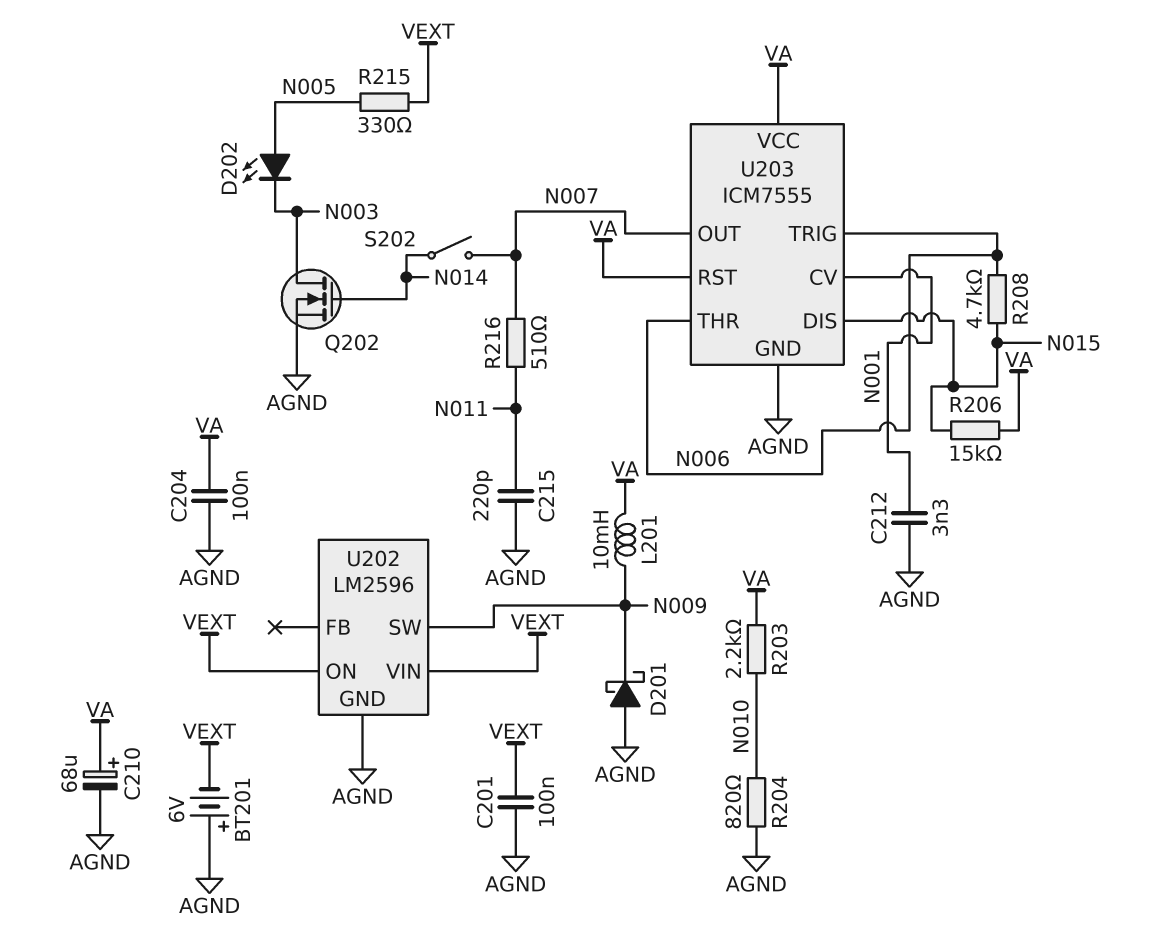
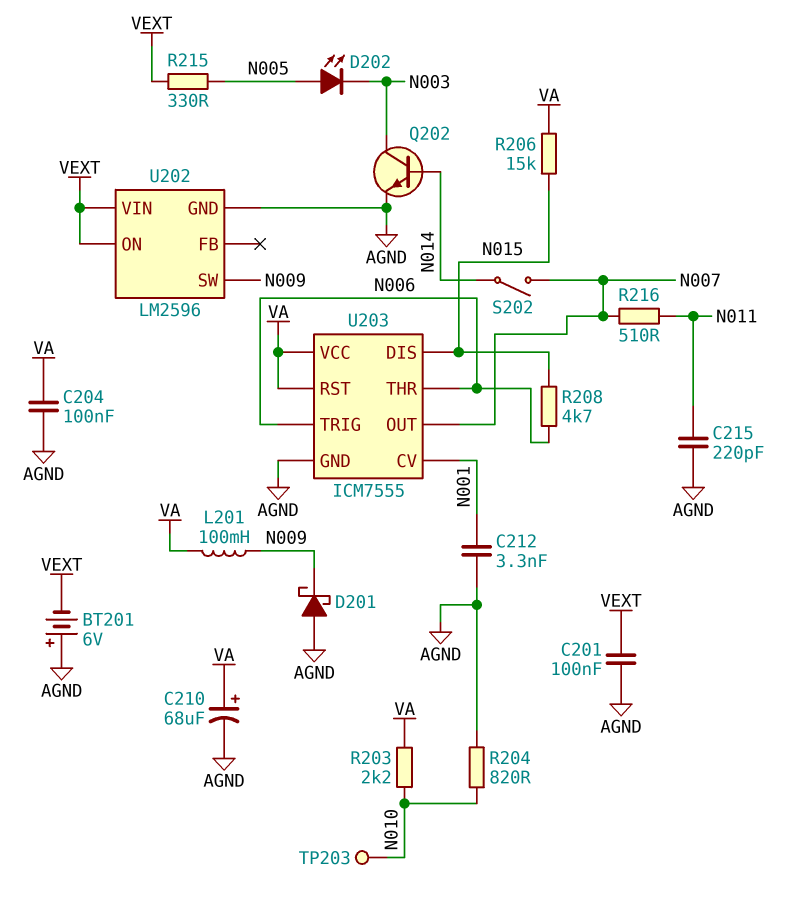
L201: 10mH (N009, VA) -> 100mH (N009, VA)
Q202: NMOS (G N014, D N003, S AGND) -> NPN (B N014, C N003, E AGND)
TP203: none -> test point (N010)

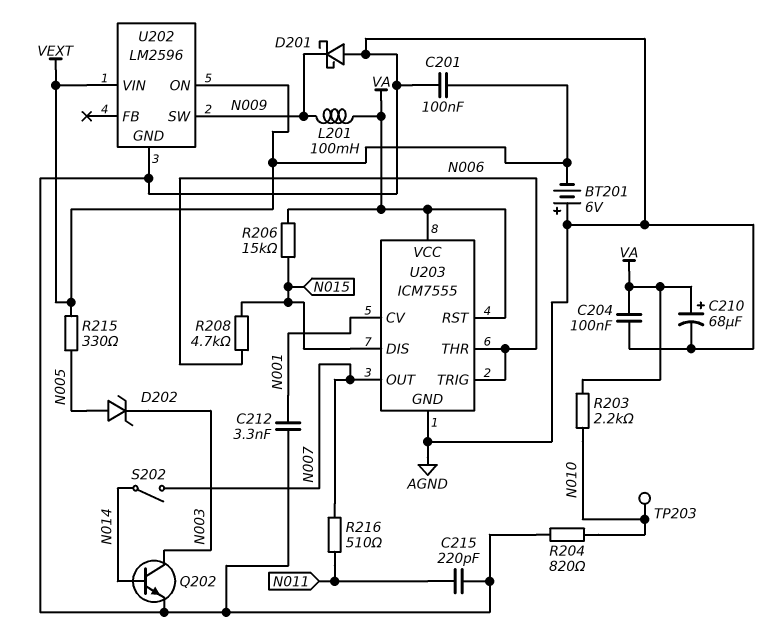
D202: LED (A N005, K N003) -> zener (A N005, K N003)

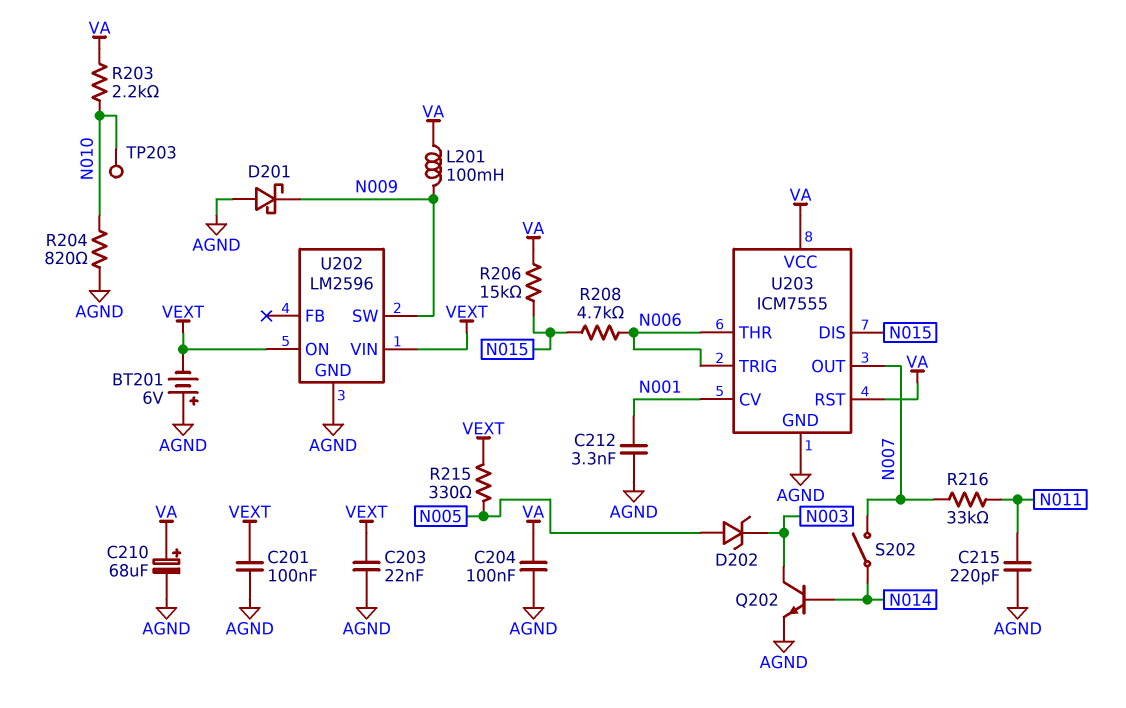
C203: none -> 22nF (AGND, VEXT)
R216: 510 (N007, N011) -> 33k (N007, N011)

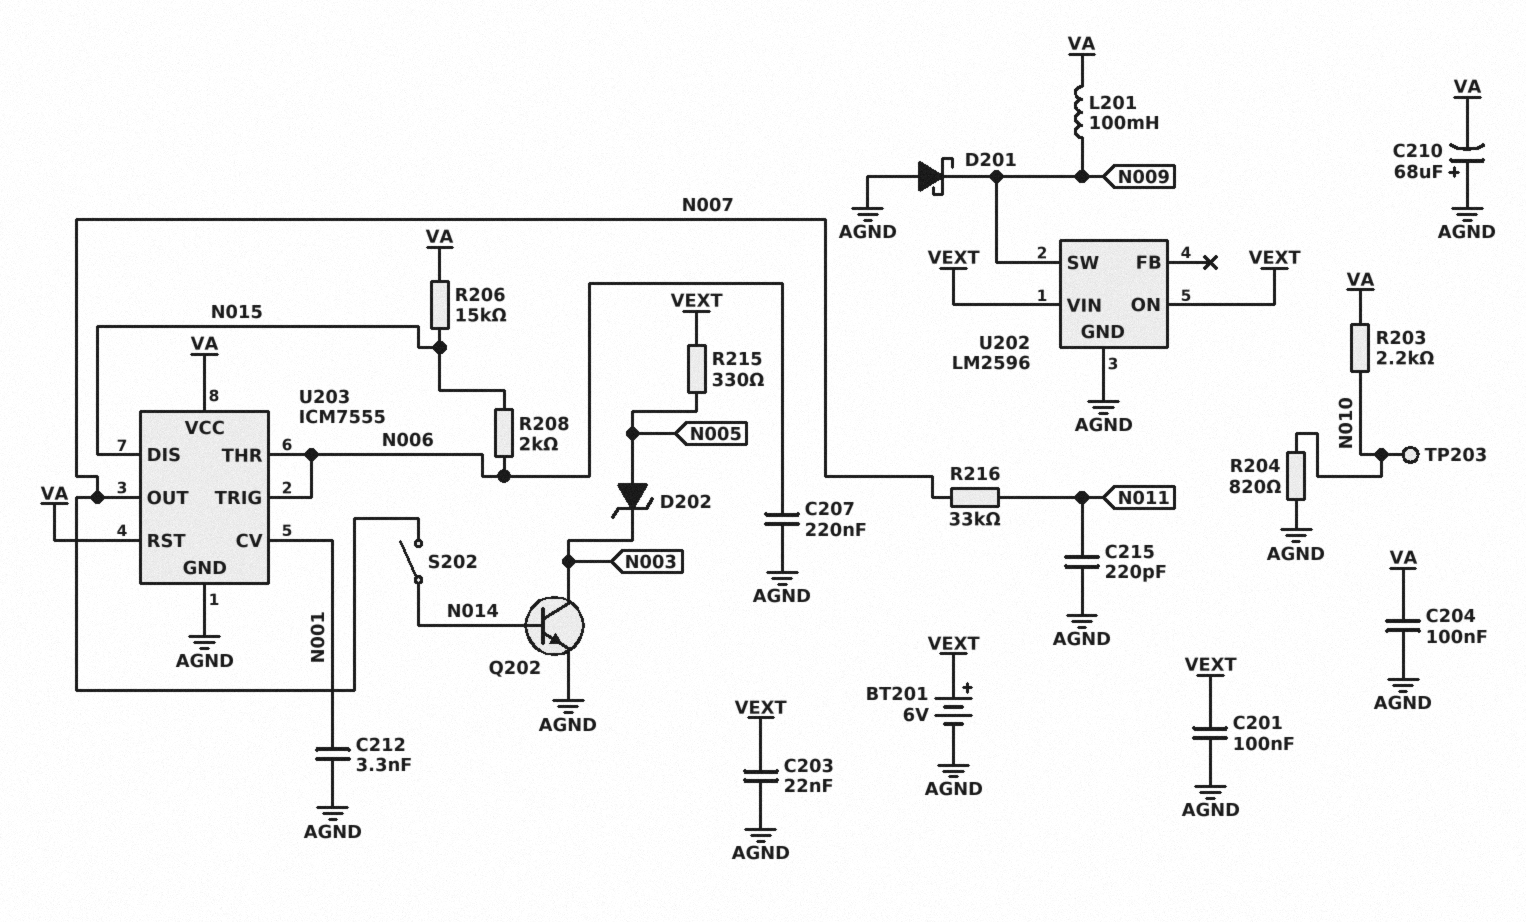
BT201: 6V (plus AGND, minus VEXT) -> 6V (plus VEXT, minus AGND)
C207: none -> 220nF (AGND, N006)
C210: 68uF (plus VA, minus AGND) -> 68uF (plus AGND, minus VA)
R208: 4.7k (N006, N015) -> 2k (N006, N015)

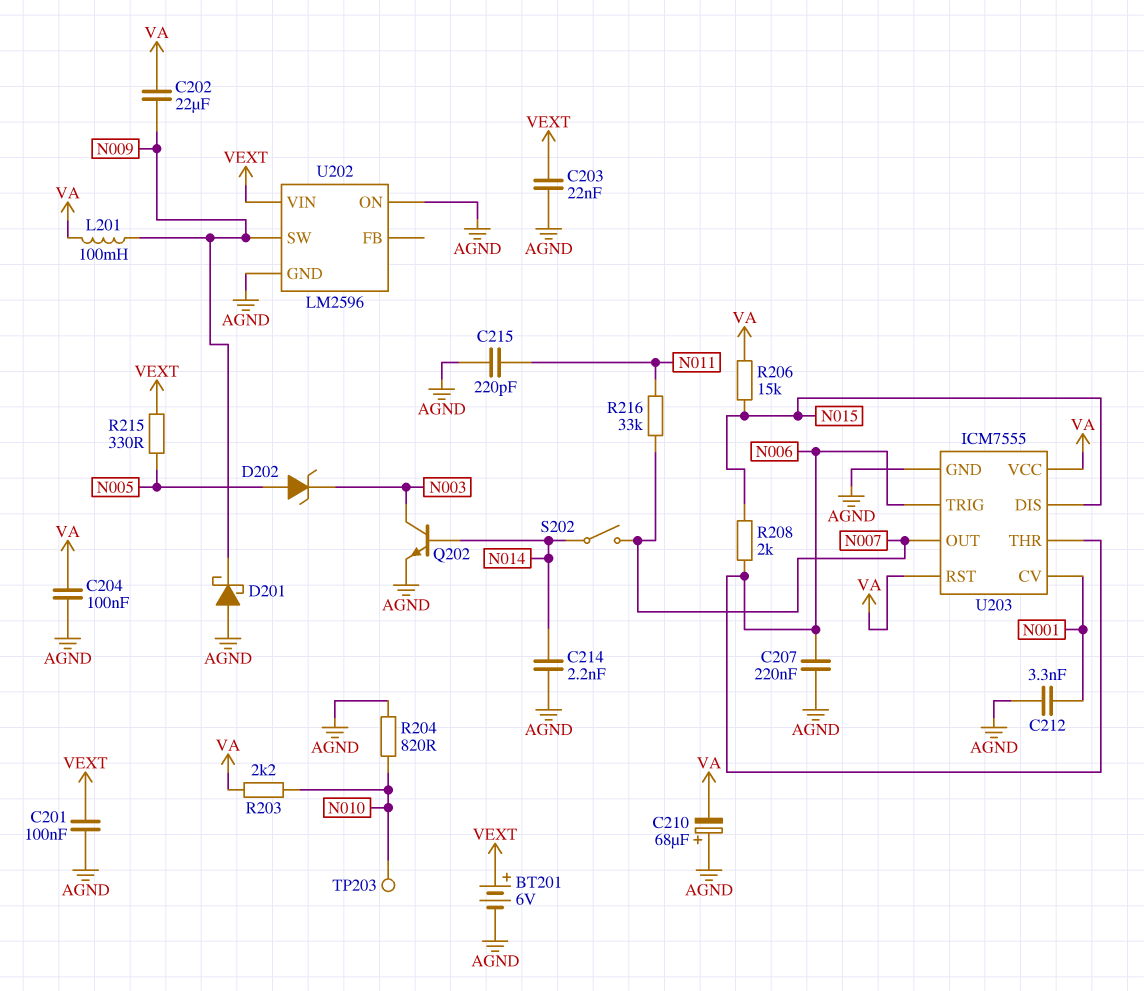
C202: none -> 22uF (N009, VA)
C214: none -> 2.2nF (AGND, N014)
U202 pin ON: VEXT -> AGND

